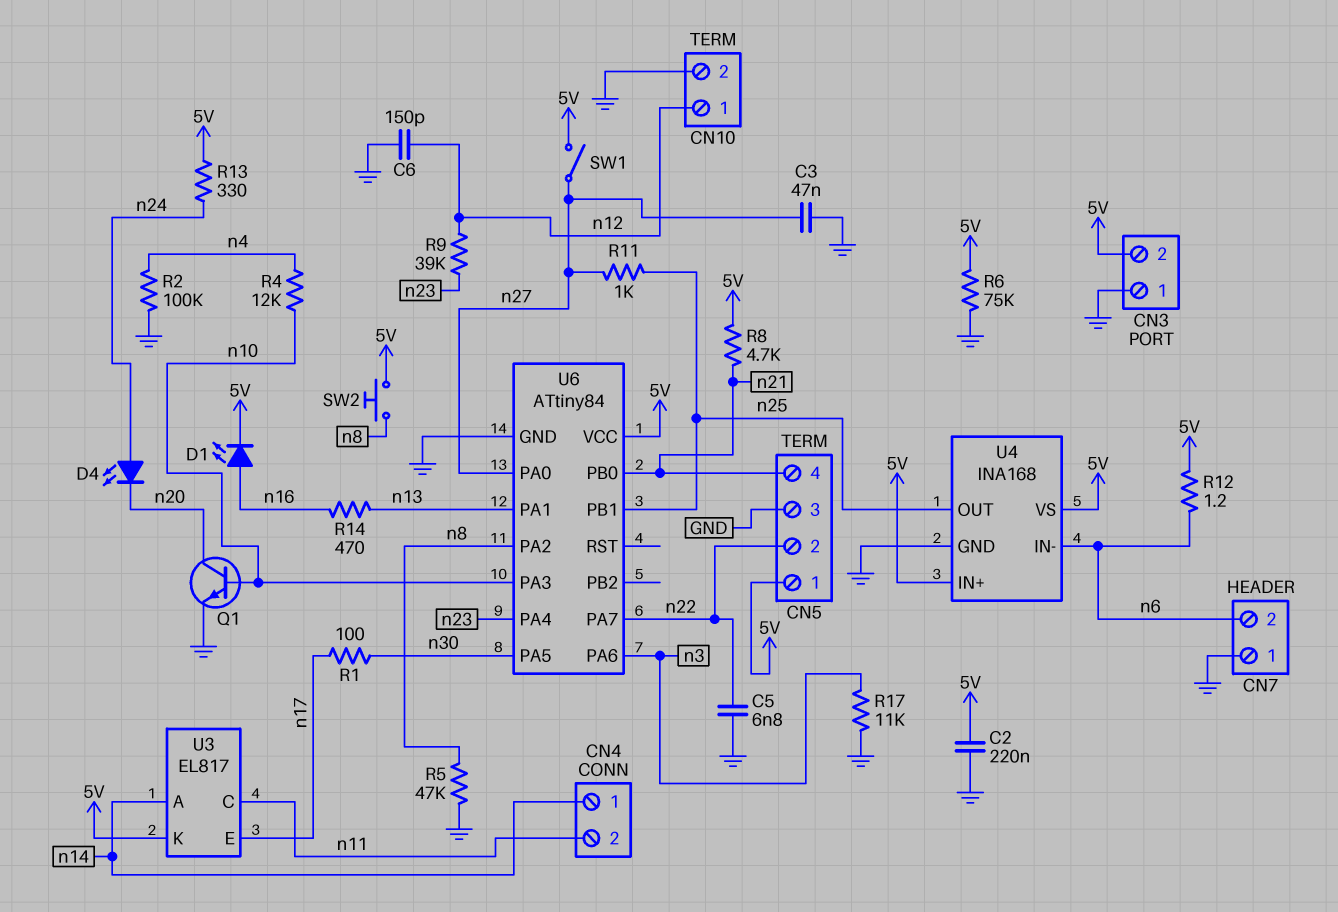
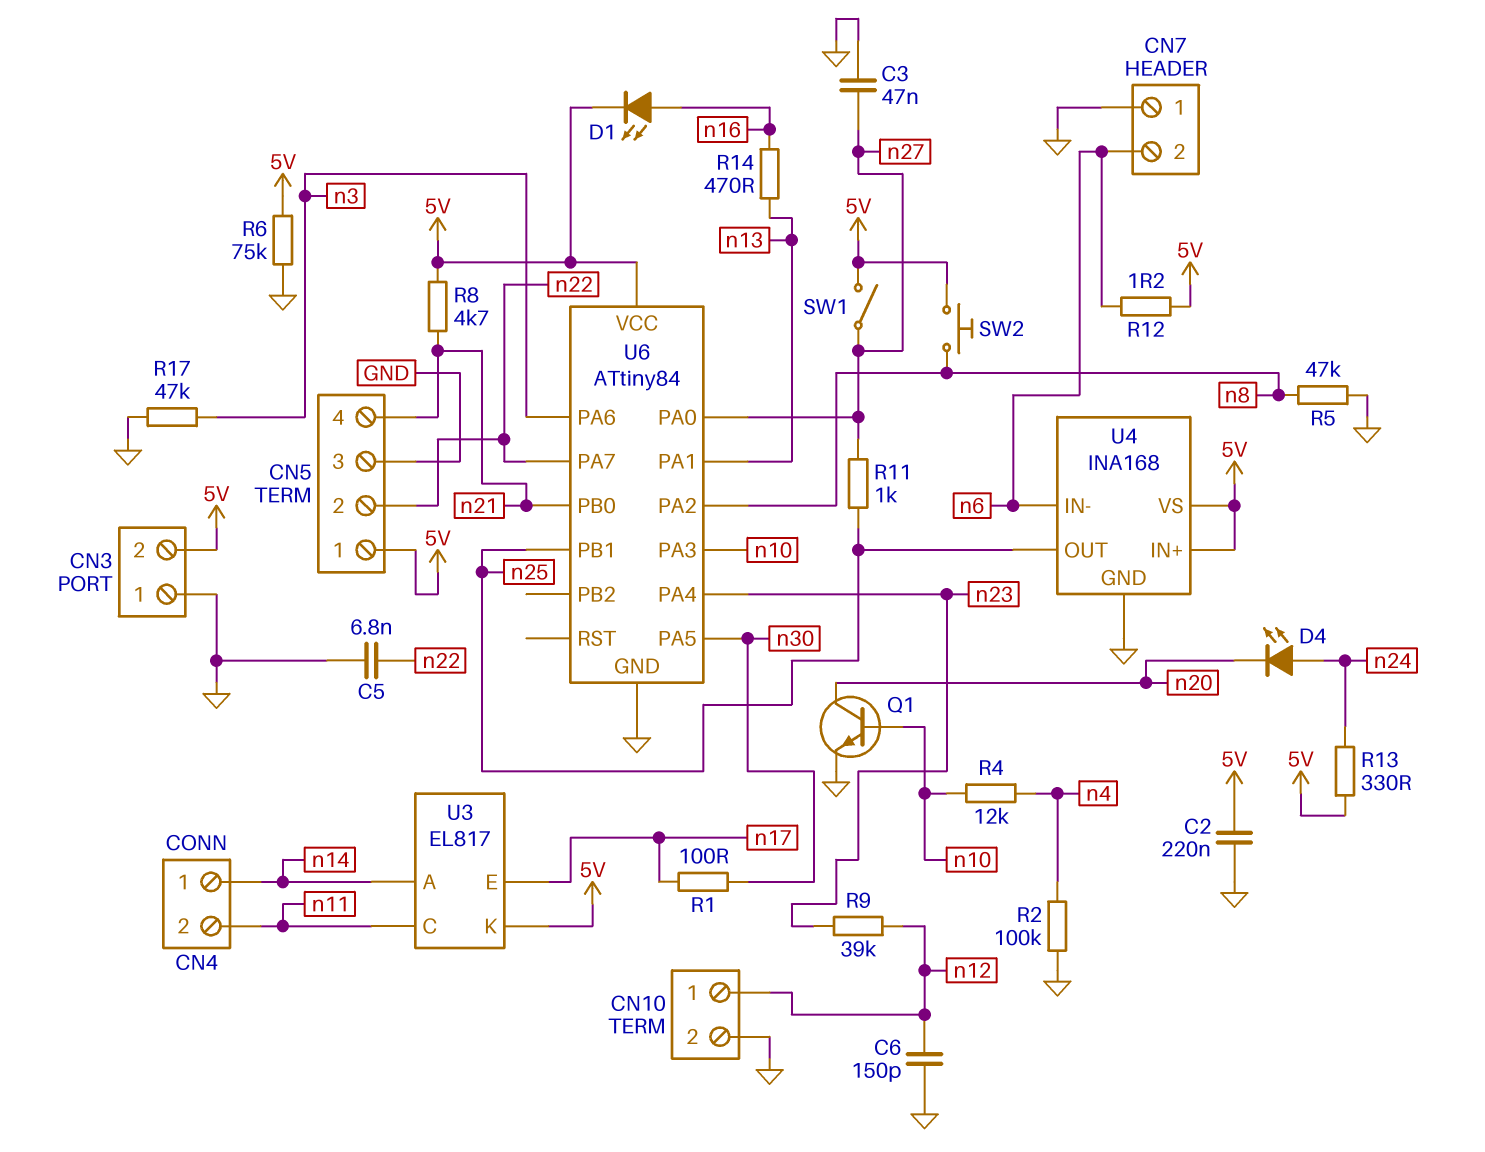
R17: 11k (GND, n3) -> 47k (GND, n3)

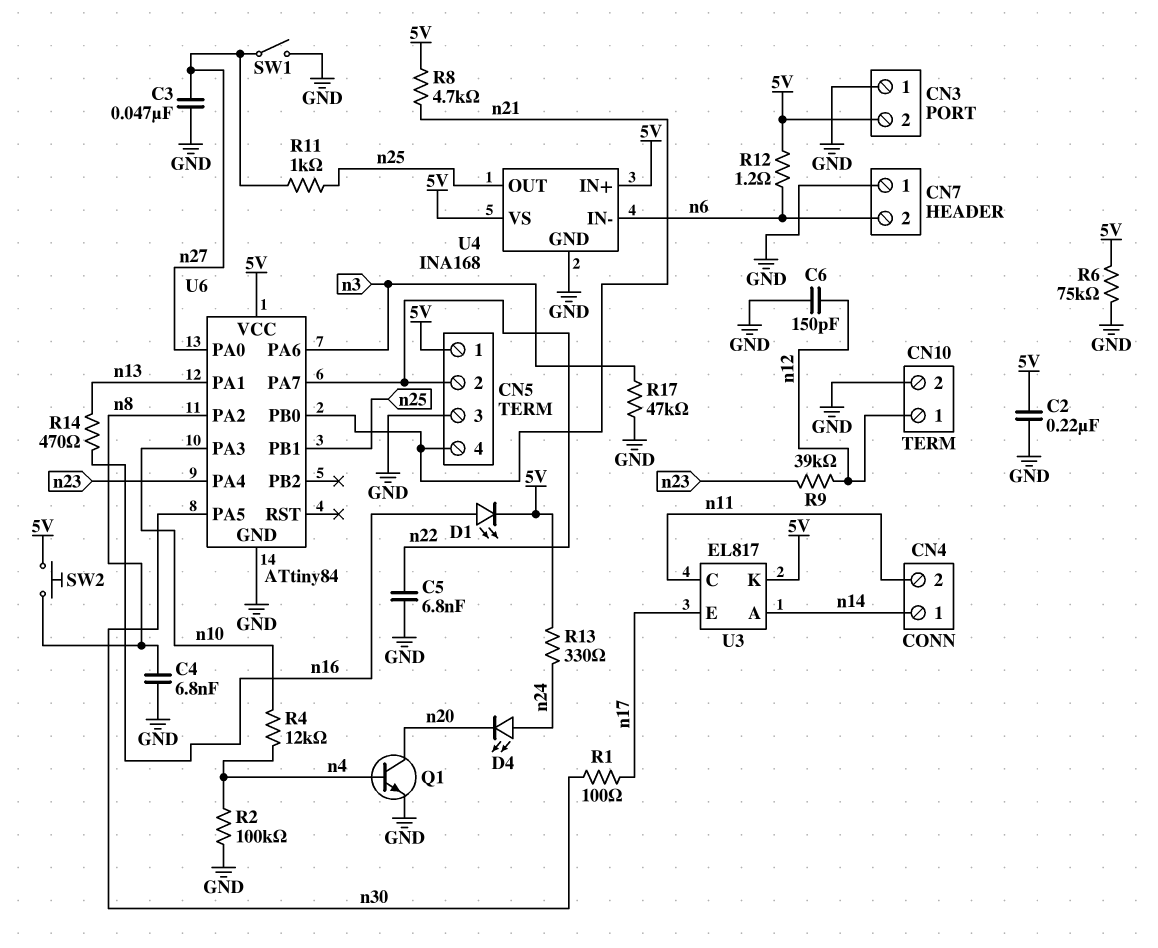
C4: none -> 6.8nF (GND, n8)
Q1: NPN (B n10, C n20, E GND) -> NPN (B n4, C n20, E GND)
R5: 47k (GND, n8) -> none
SW1: switch (5V, n27) -> switch (GND, n27)

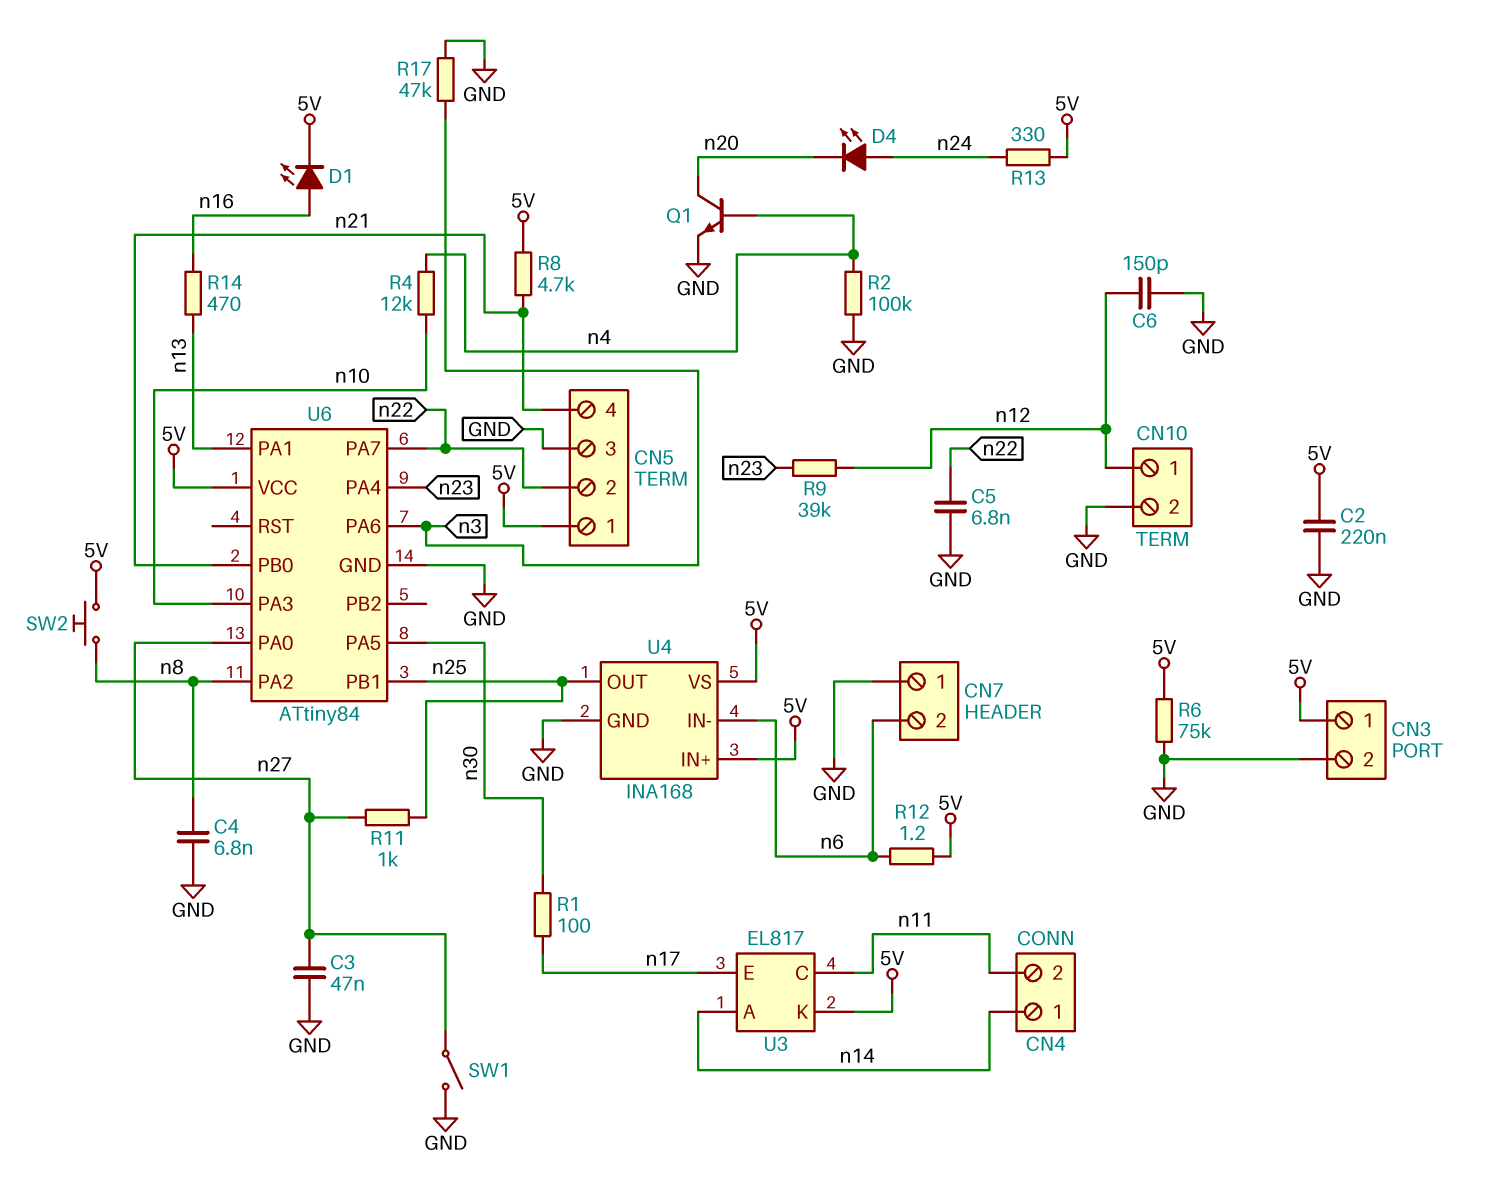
CN3 pin 1: GND -> 5V
CN3 pin 2: 5V -> GND

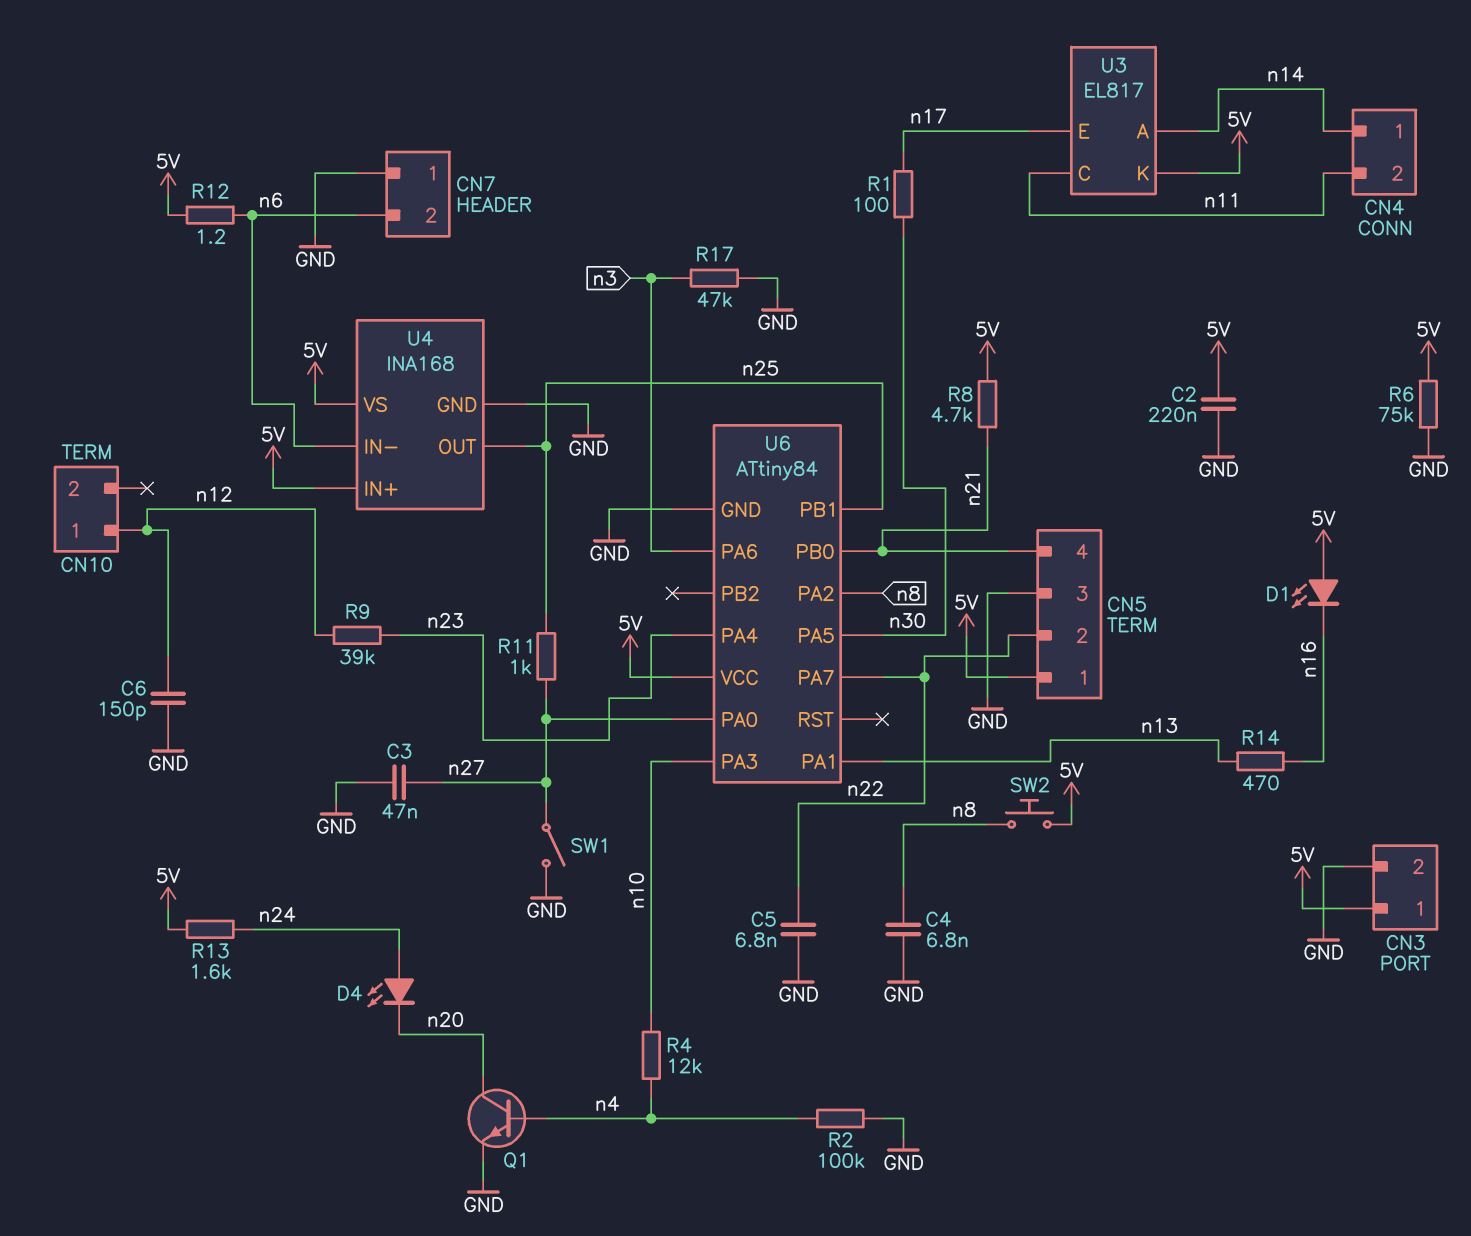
CN10 pin 2: GND -> none
D1: LED (A n16, K 5V) -> LED (A 5V, K n16)
R13: 330 (5V, n24) -> 1.6k (5V, n24)

